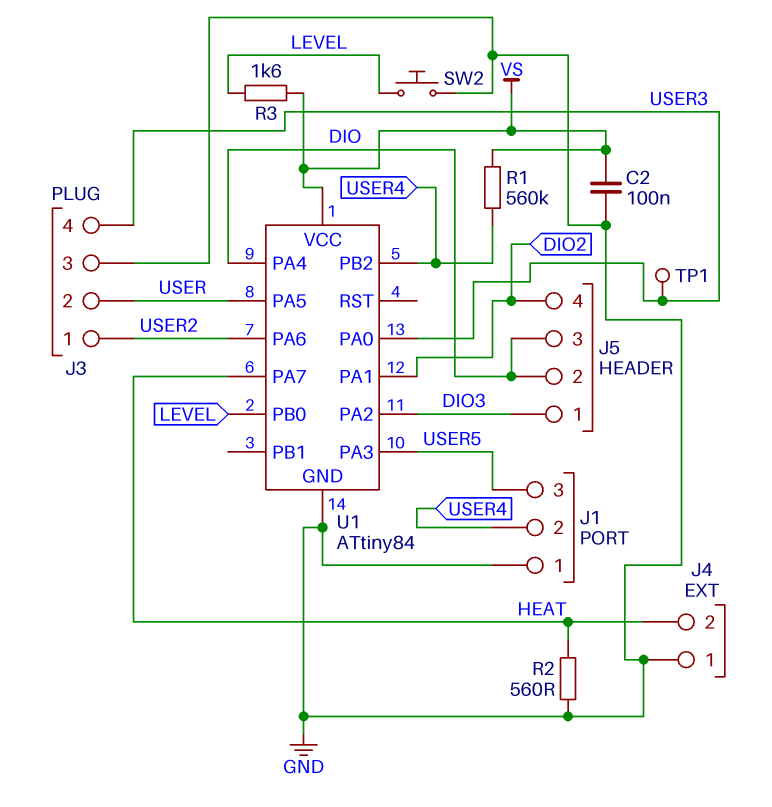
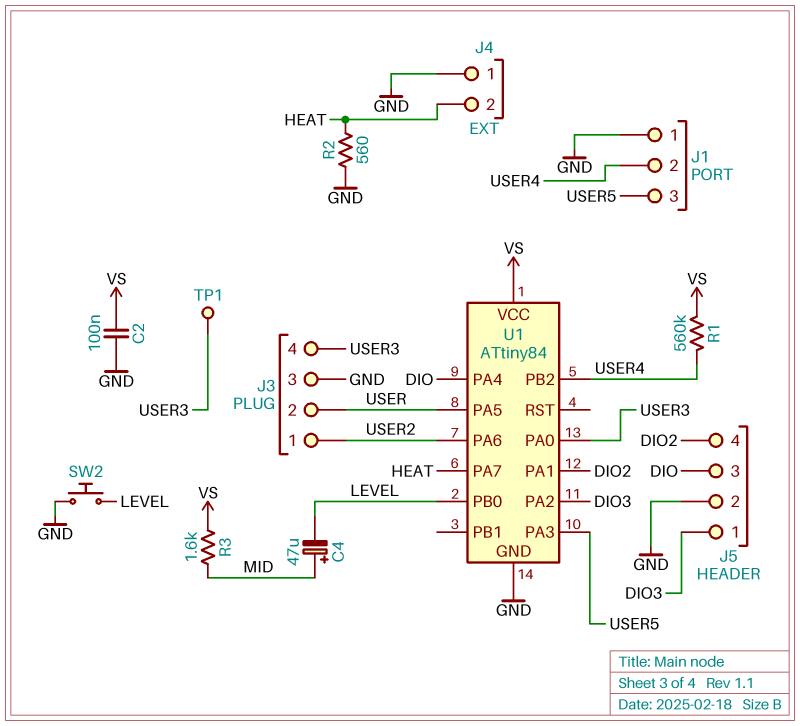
C4: none -> 47uF (plus MID, minus LEVEL)
J5 pin 2: DIO -> GND
R3: 1.6k (LEVEL, VS) -> 1.6k (MID, VS)

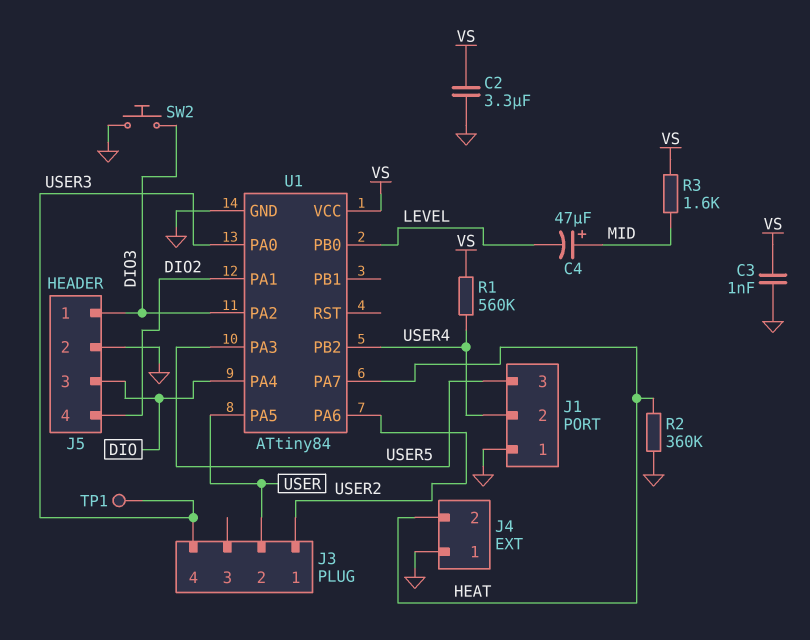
C2: 100nF (GND, VS) -> 3.3uF (GND, VS)
C3: none -> 1nF (GND, VS)
J3 pin 3: GND -> none
R2: 560 (GND, HEAT) -> 360k (GND, HEAT)
SW2: button (GND, LEVEL) -> button (DIO3, GND)

